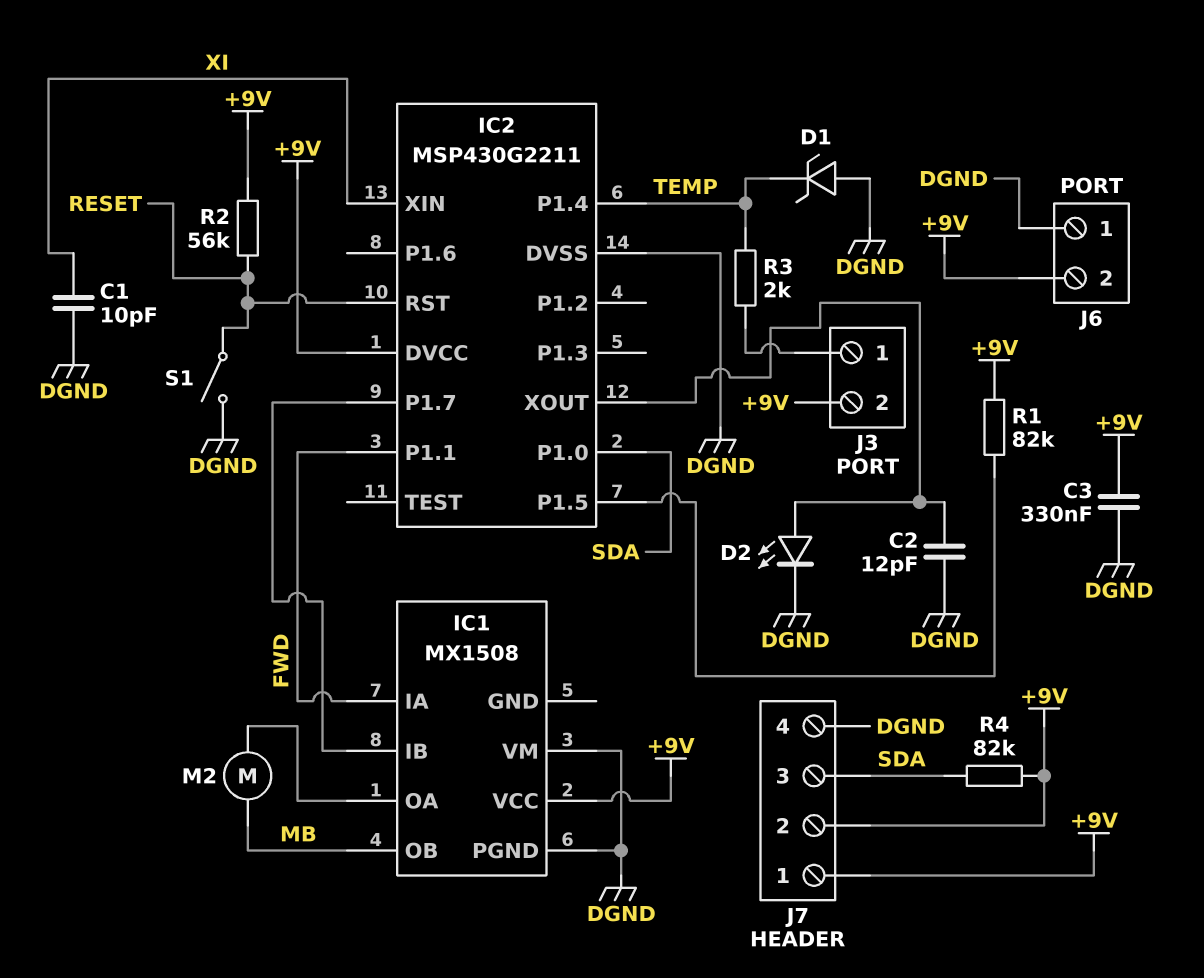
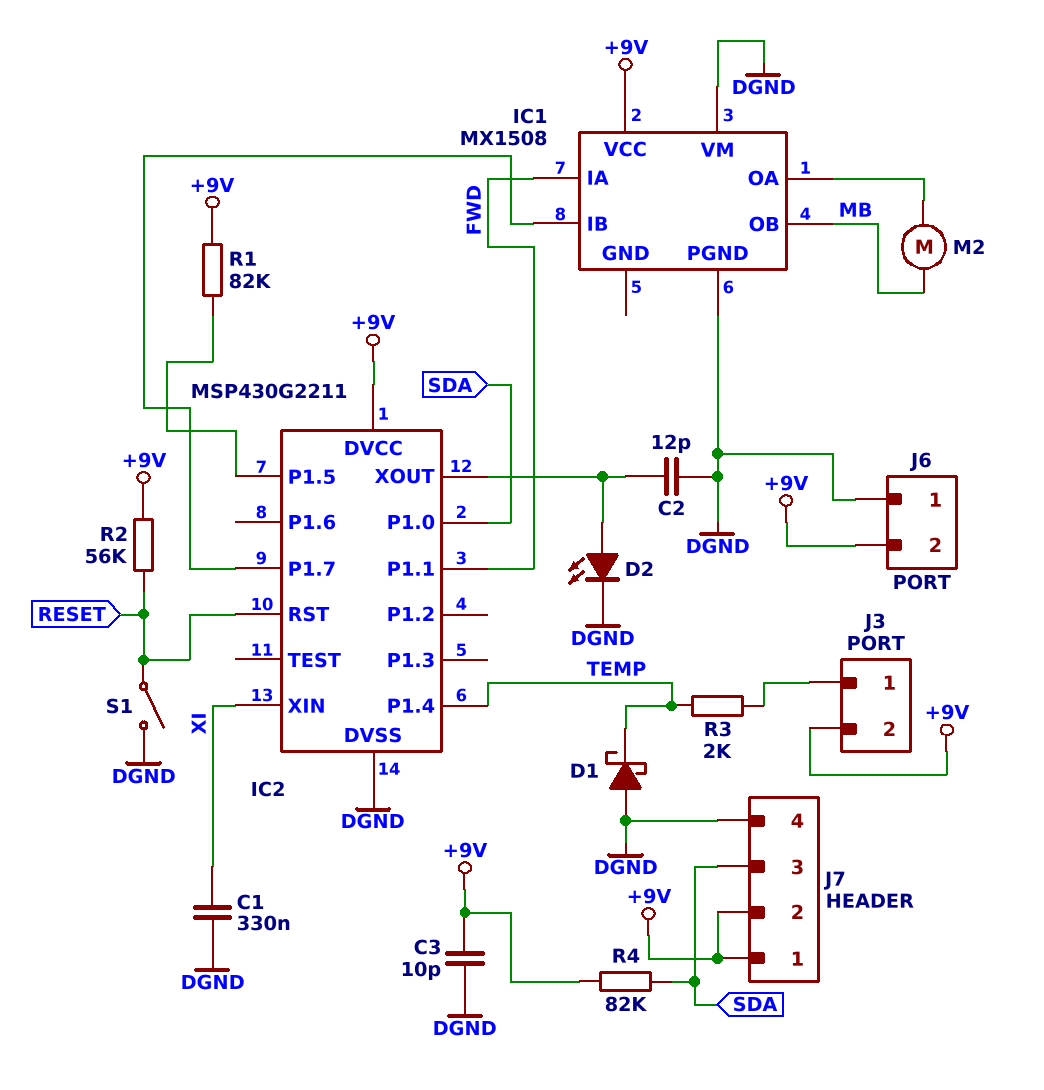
C1: 10pF (DGND, XI) -> 330nF (DGND, XI)
C3: 330nF (+9V, DGND) -> 10pF (+9V, DGND)
D1: zener (A DGND, K TEMP) -> schottky (A DGND, K TEMP)

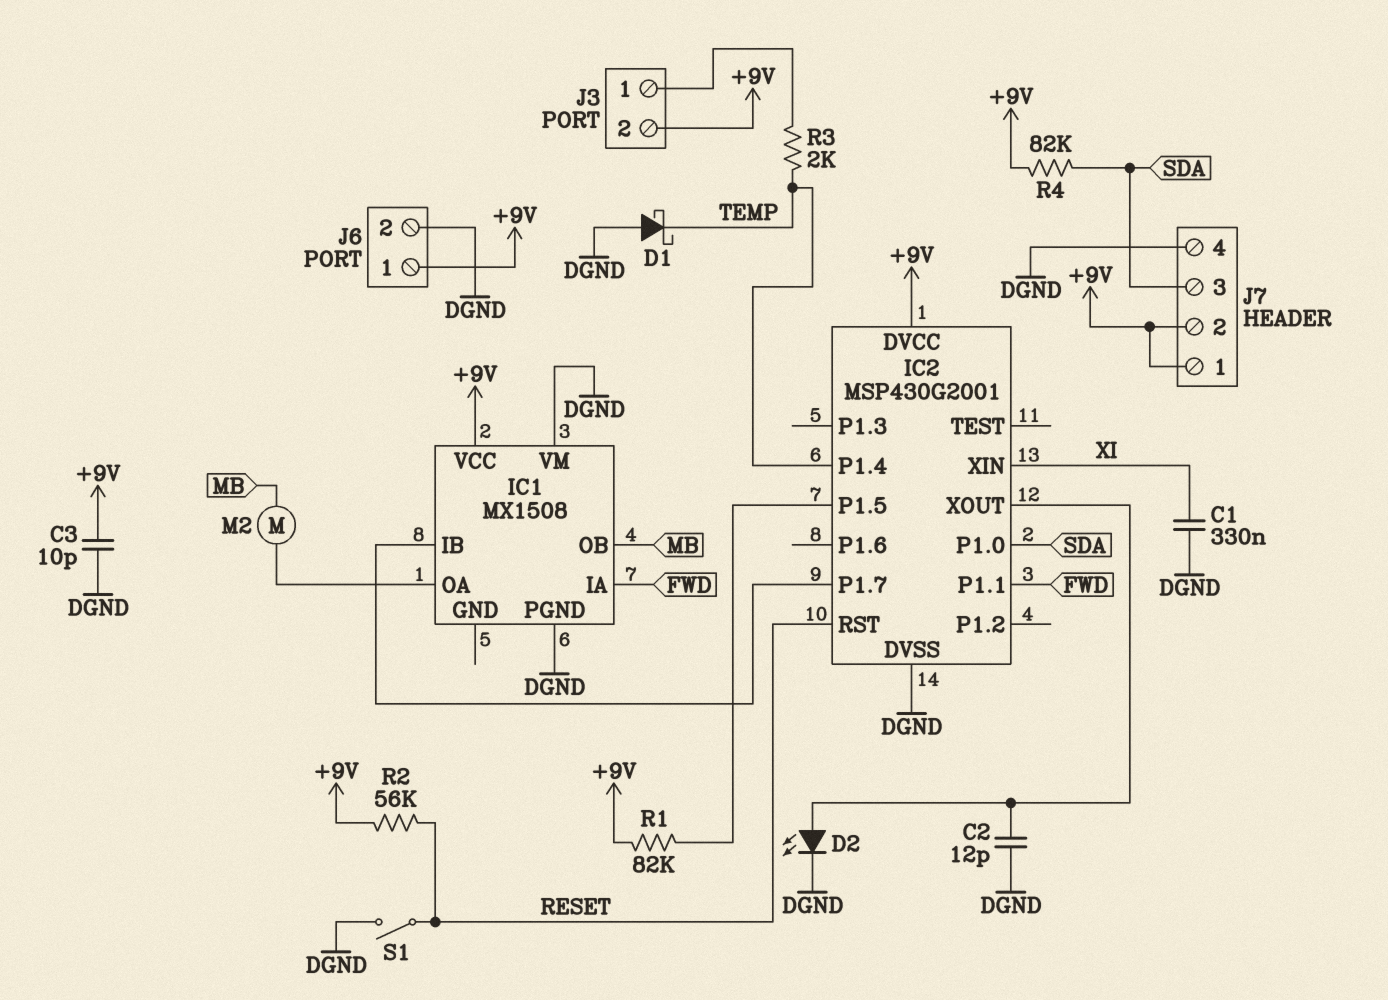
IC2: MSP430G2211 -> MSP430G2001
J6 pin 1: DGND -> +9V
J6 pin 2: +9V -> DGND

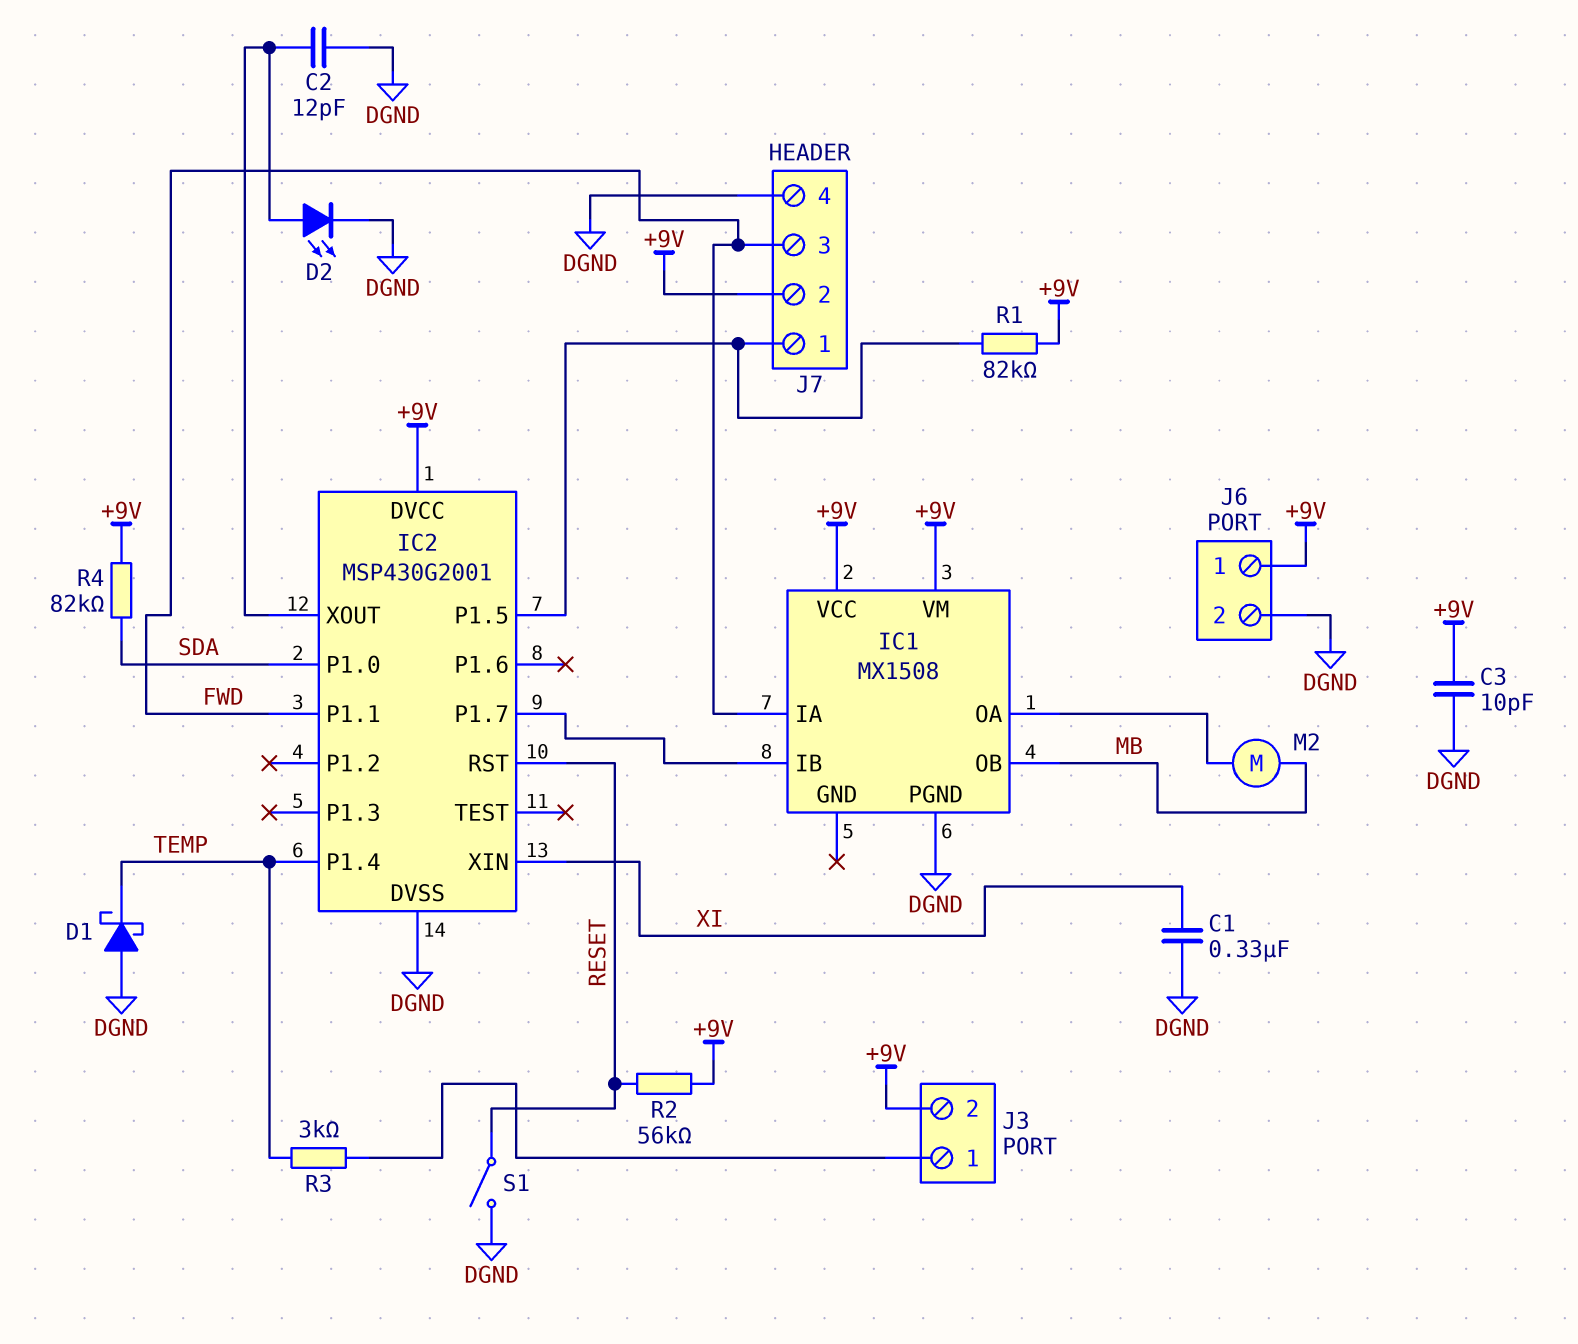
IC1 pin VM: DGND -> +9V
J7 pin 1: +9V -> IC2/P1.5
J7 pin 3: SDA -> FWD
R3: 2k (J3/1, TEMP) -> 3k (J3/1, TEMP)

